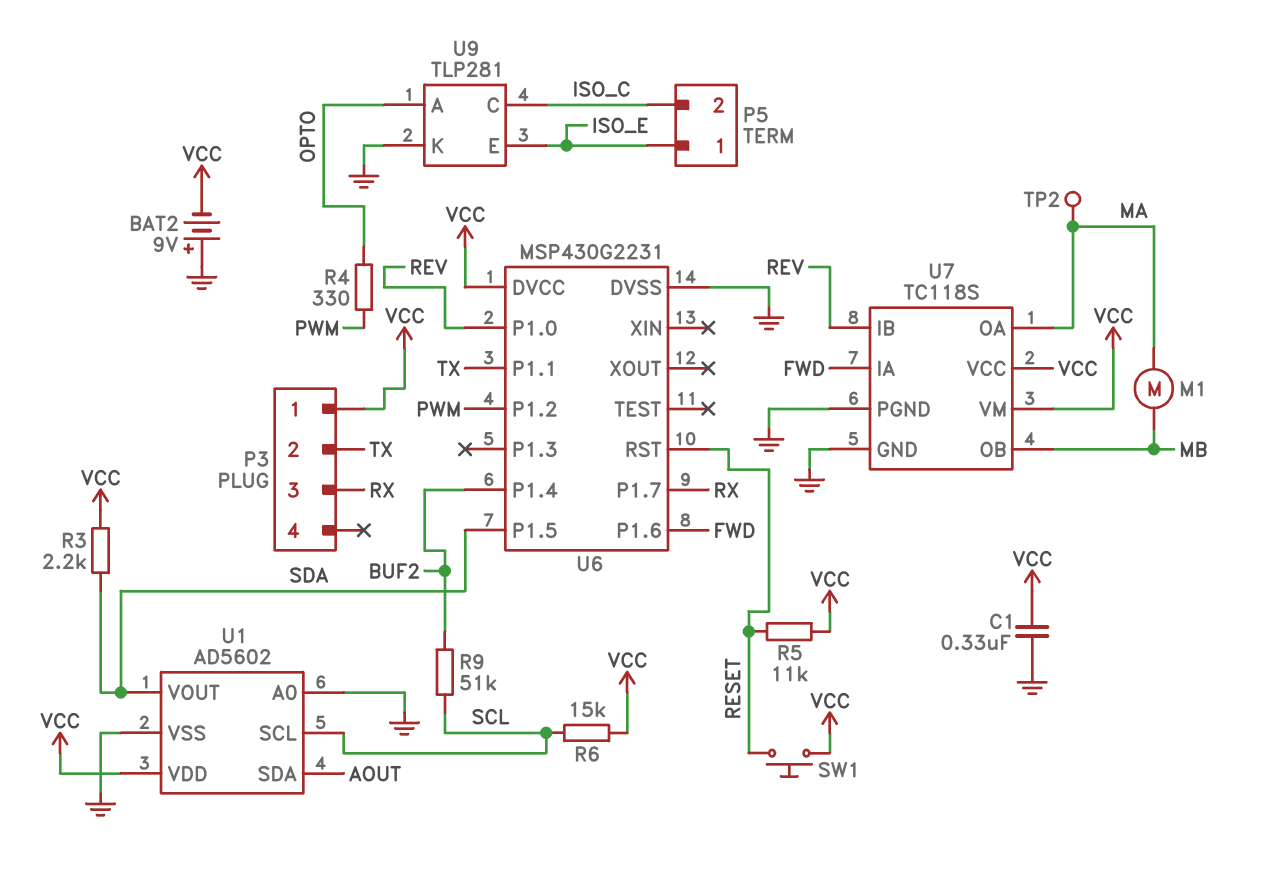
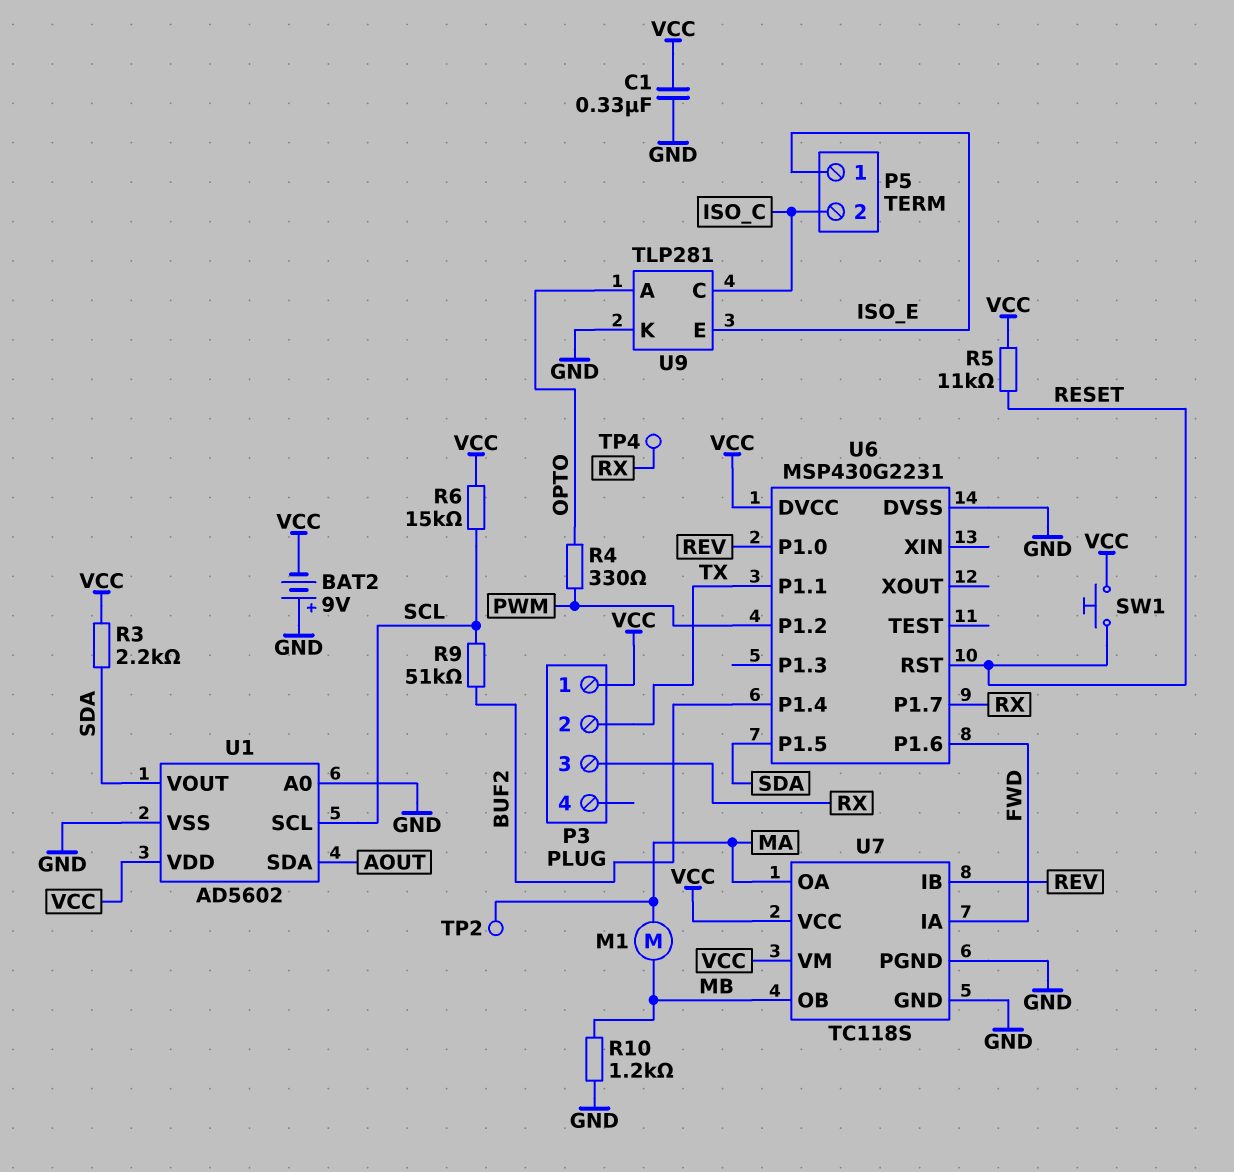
R10: none -> 1.2k (GND, MB)
TP4: none -> test point (RX)

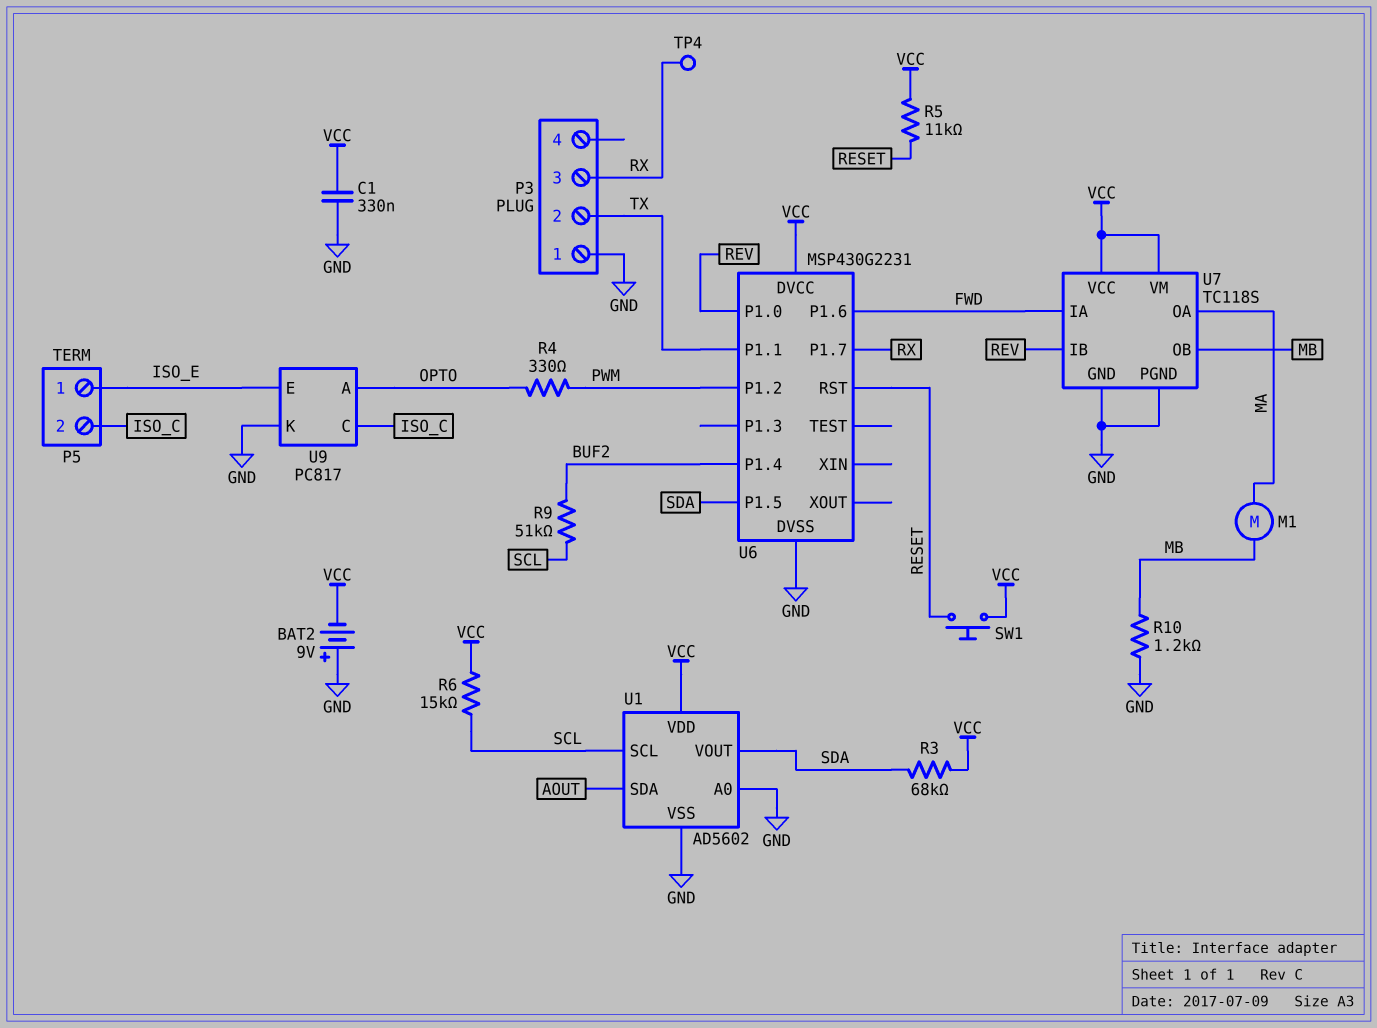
P3 pin 1: VCC -> GND
R3: 2.2k (SDA, VCC) -> 68k (SDA, VCC)
TP2: test point (MA) -> none
U9: TLP281 -> PC817

